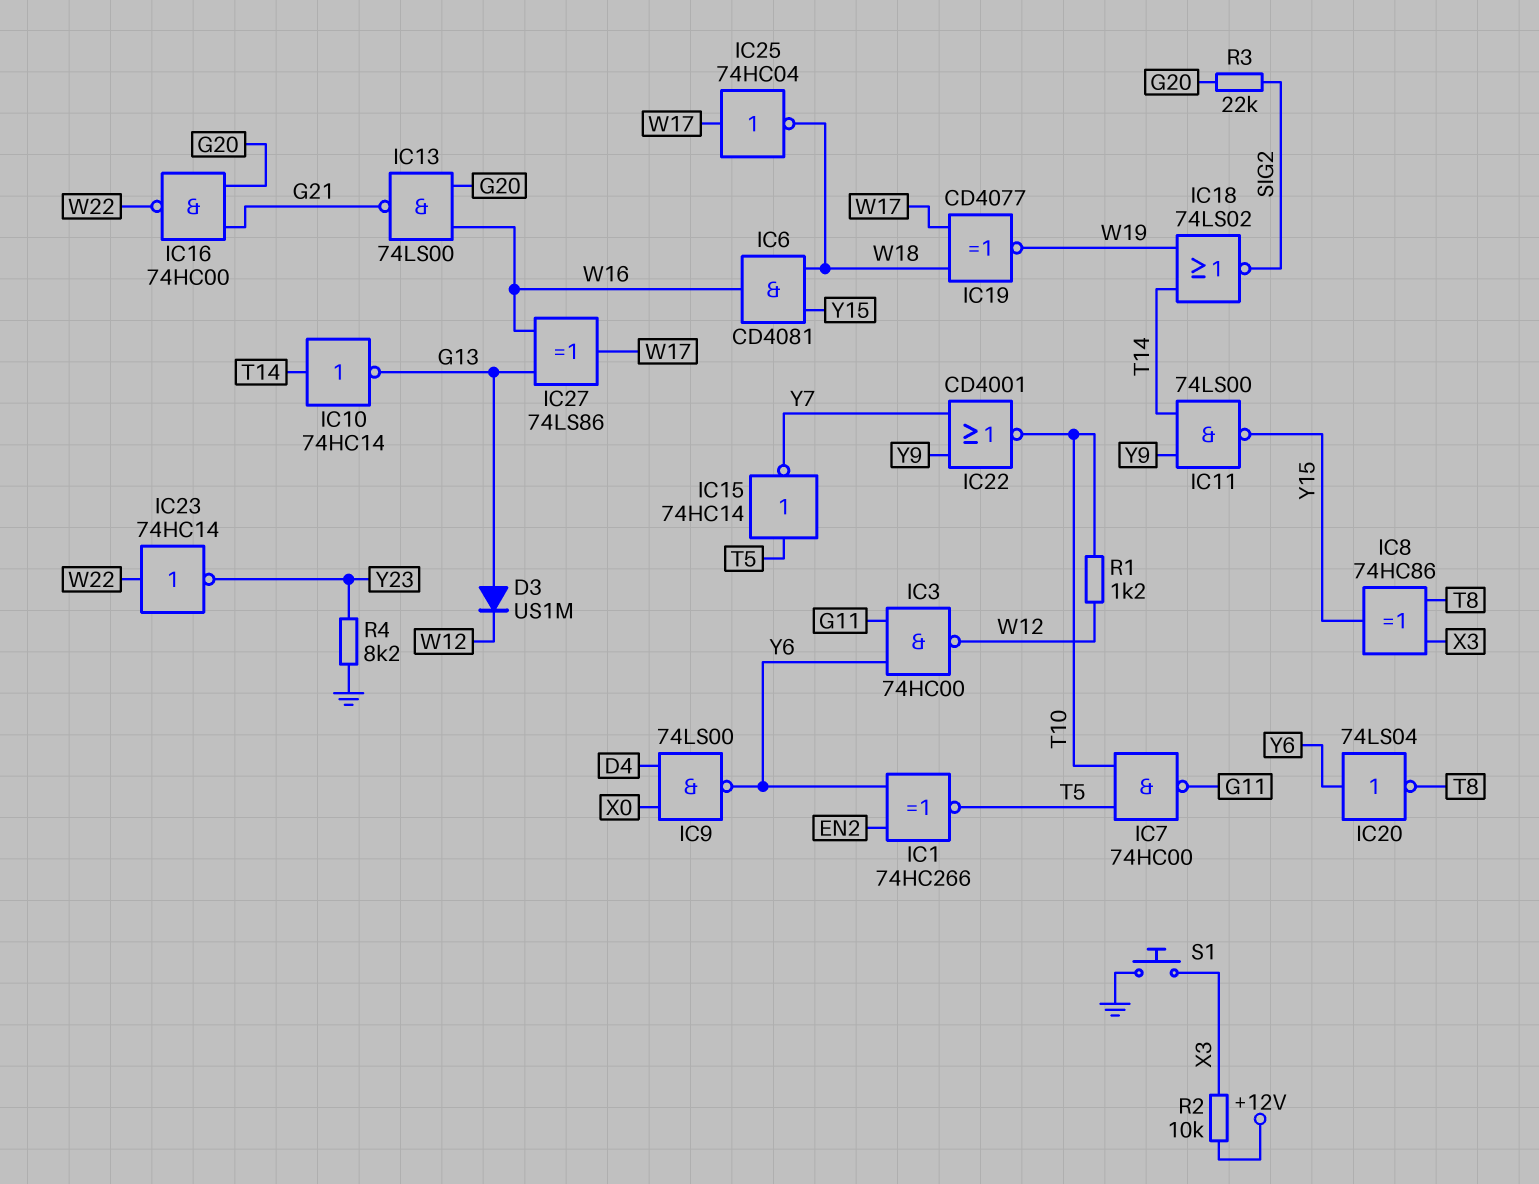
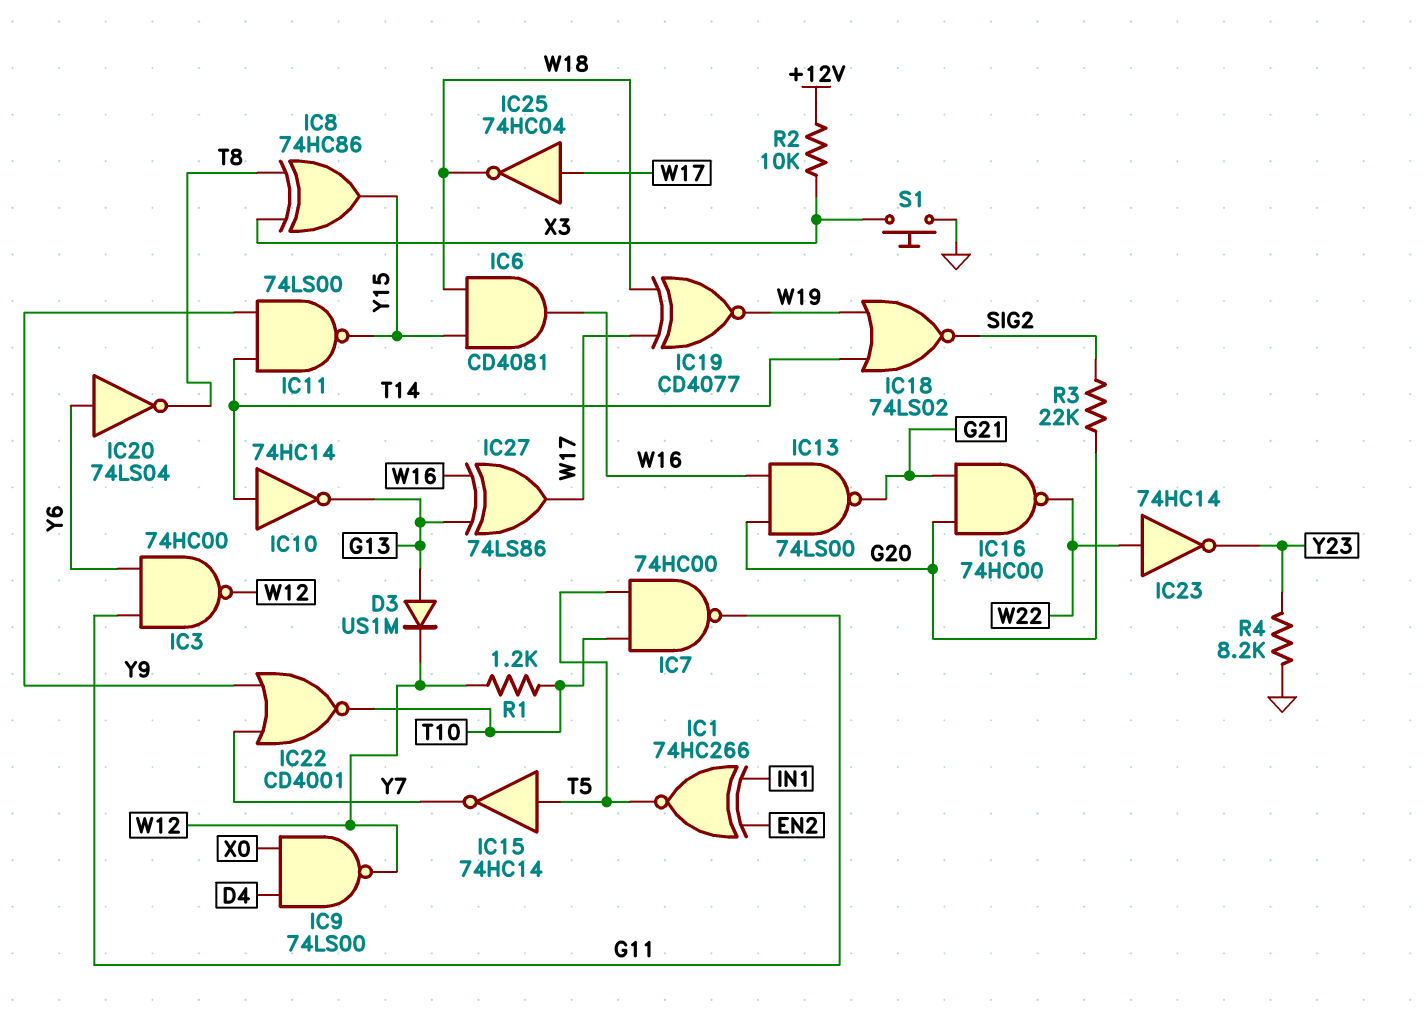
IC1: XNOR 74HC266 (in EN2, in Y6, out T5) -> XNOR 74HC266 (in EN2, in IN1, out T5)
IC9: NAND 74LS00 (in D4, in X0, out Y6) -> NAND 74LS00 (in D4, in X0, out W12)

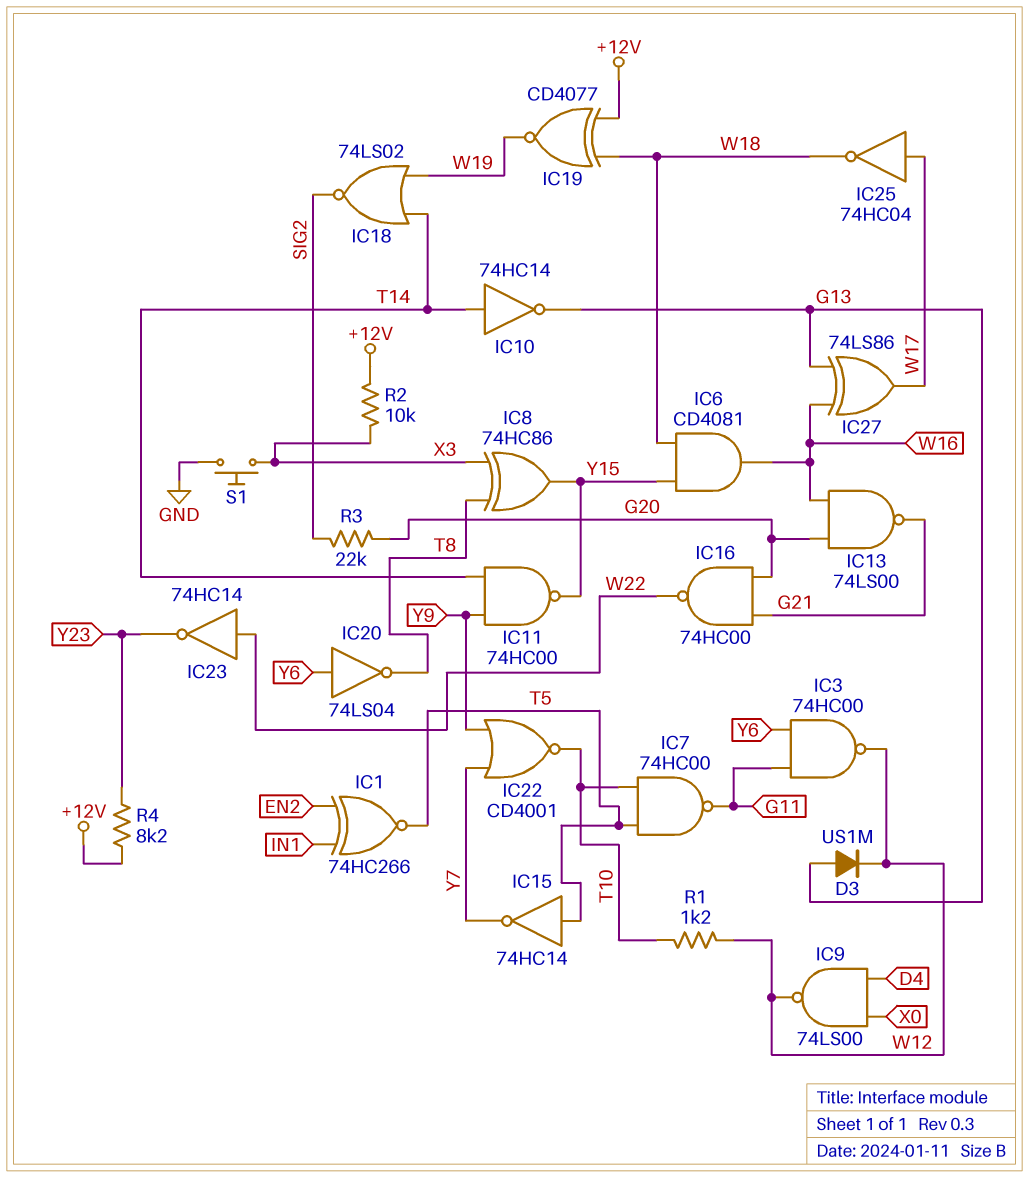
IC11: NAND 74LS00 (in T14, in Y9, out Y15) -> NAND 74HC00 (in T14, in Y9, out Y15)
IC19: XNOR CD4077 (in W17, in W18, out W19) -> XNOR CD4077 (in +12V, in W18, out W19)
R4: 8.2k (GND, Y23) -> 8.2k (+12V, Y23)

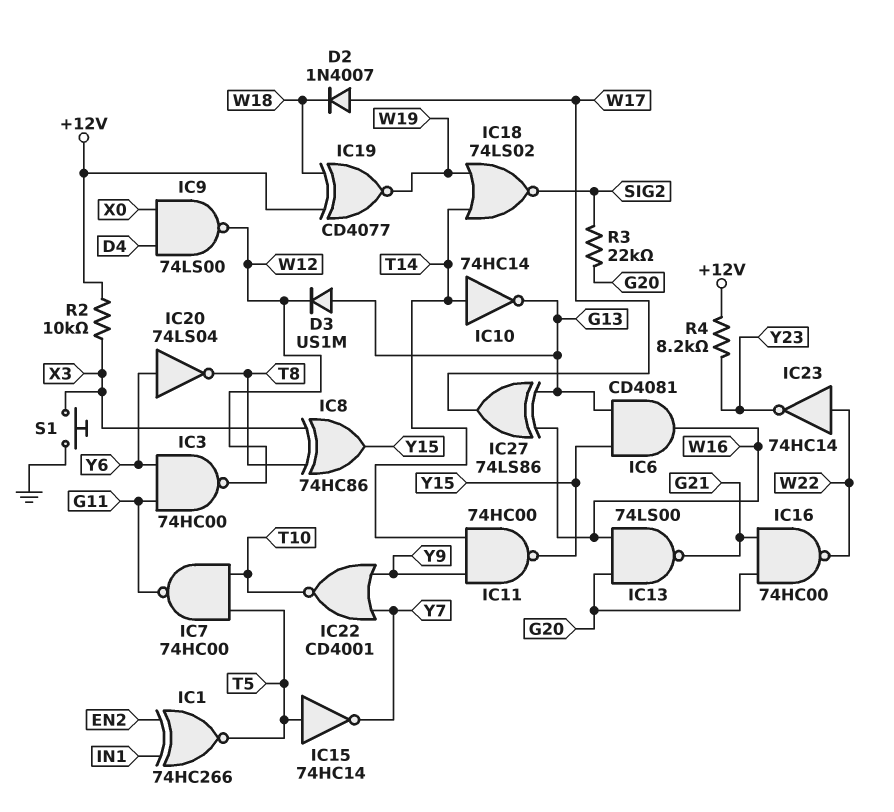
D2: none -> diode 1N4007 (A W17, K W18)
IC6: AND CD4081 (in W18, in Y15, out W16) -> AND CD4081 (in G13, in Y15, out W16)
IC25: NOT 74HC04 (in W17, out W18) -> none
R1: 1.2k (T10, W12) -> none

